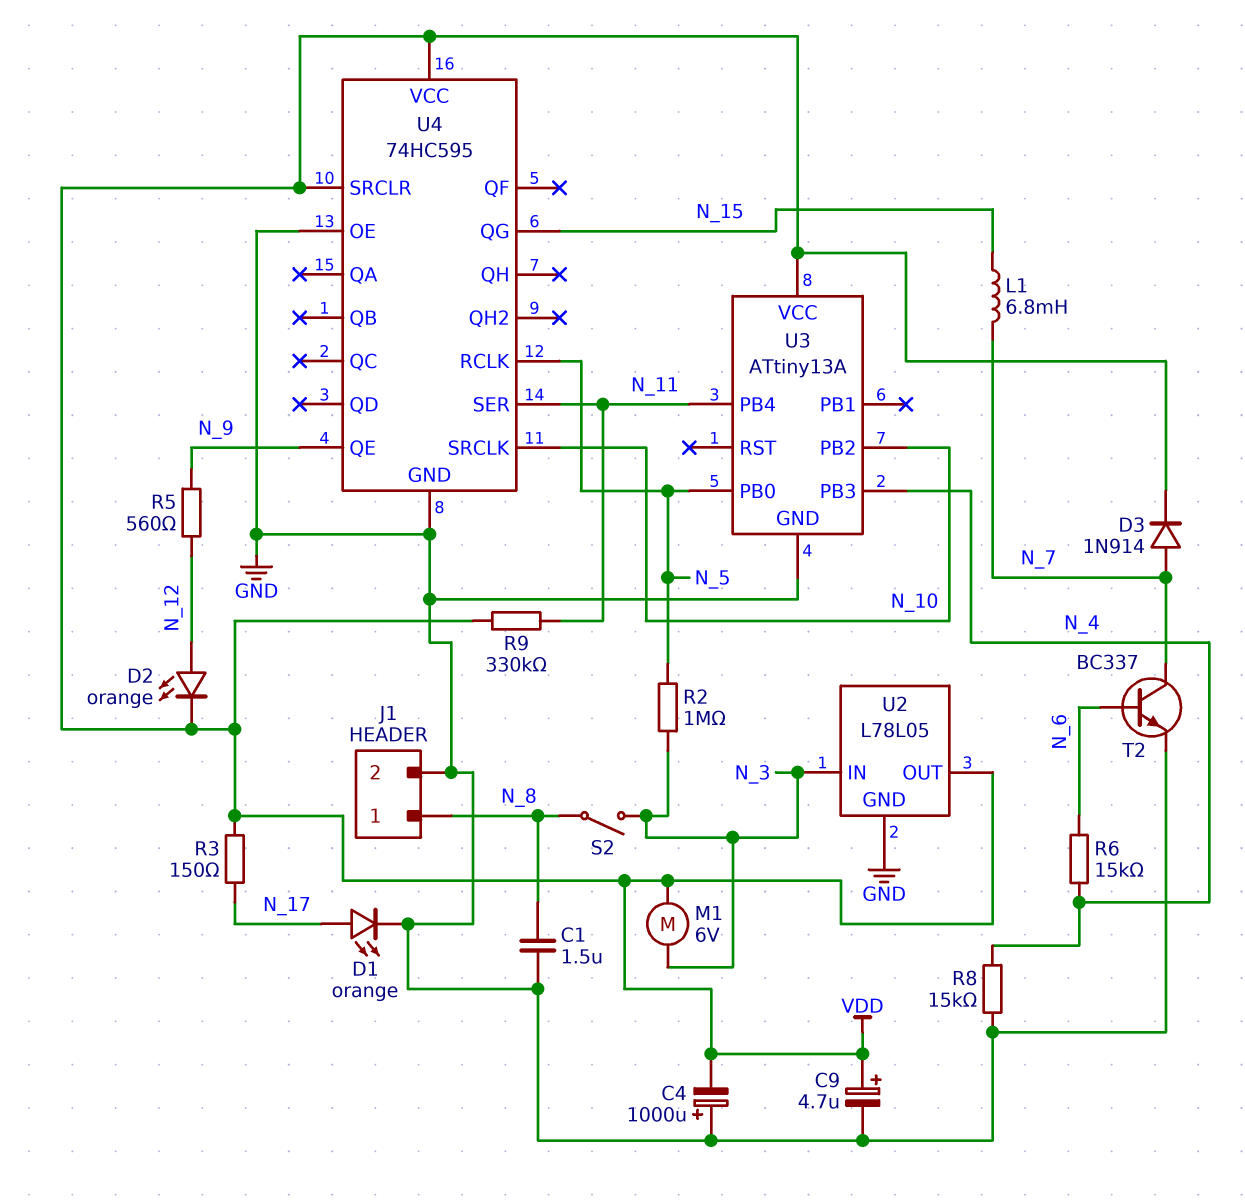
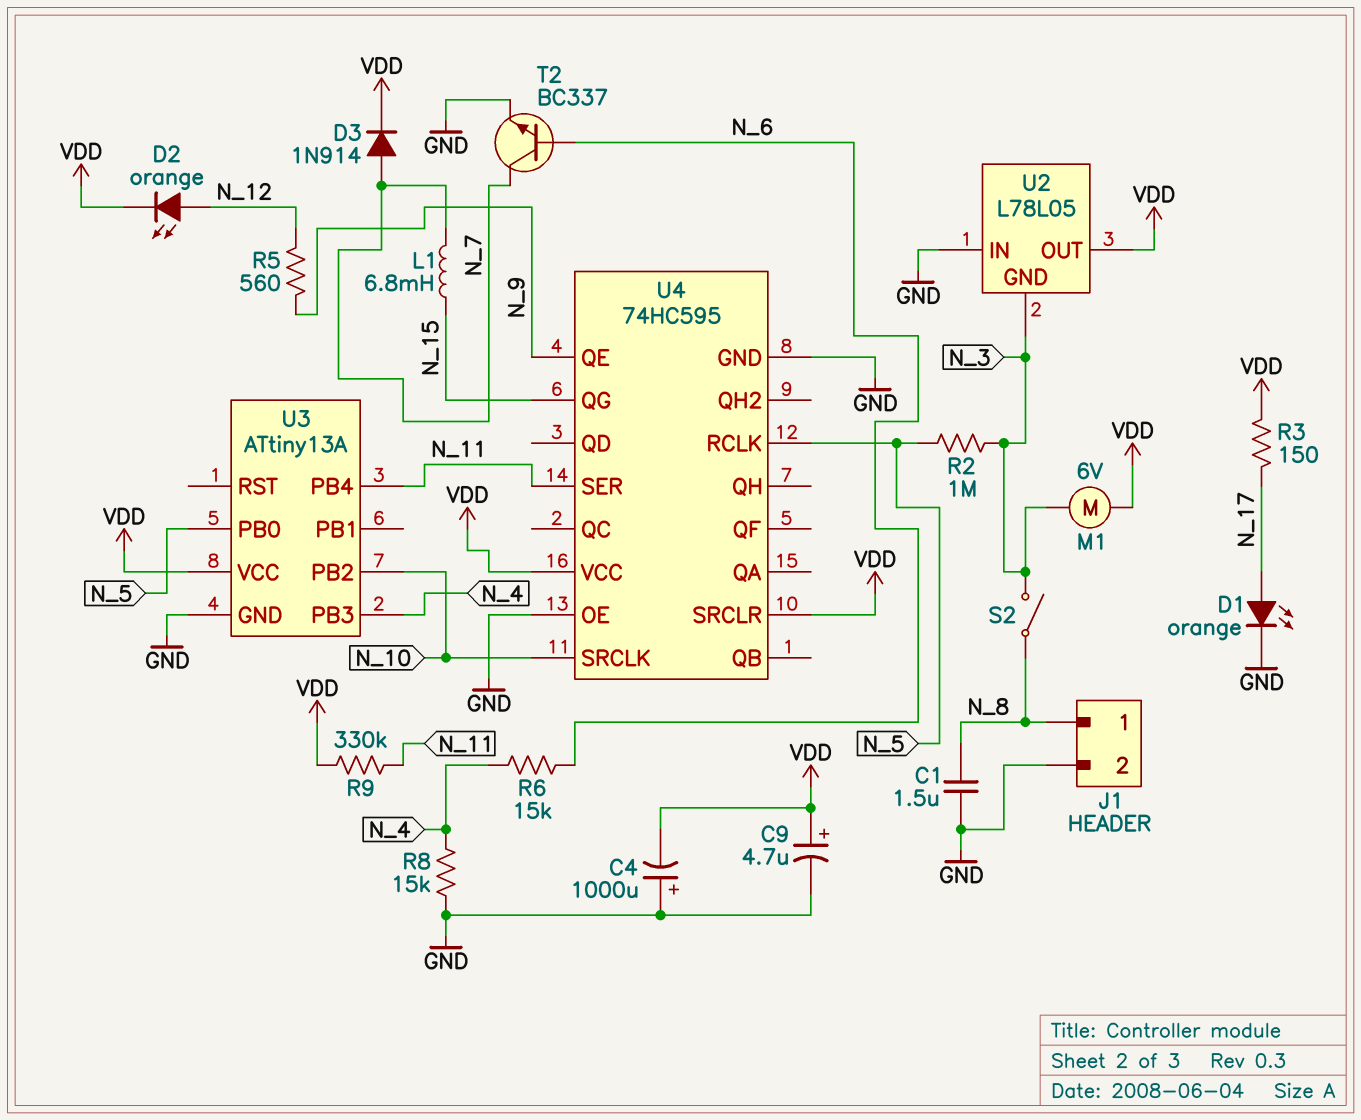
U2 pin GND: GND -> N_3
U2 pin IN: N_3 -> GND

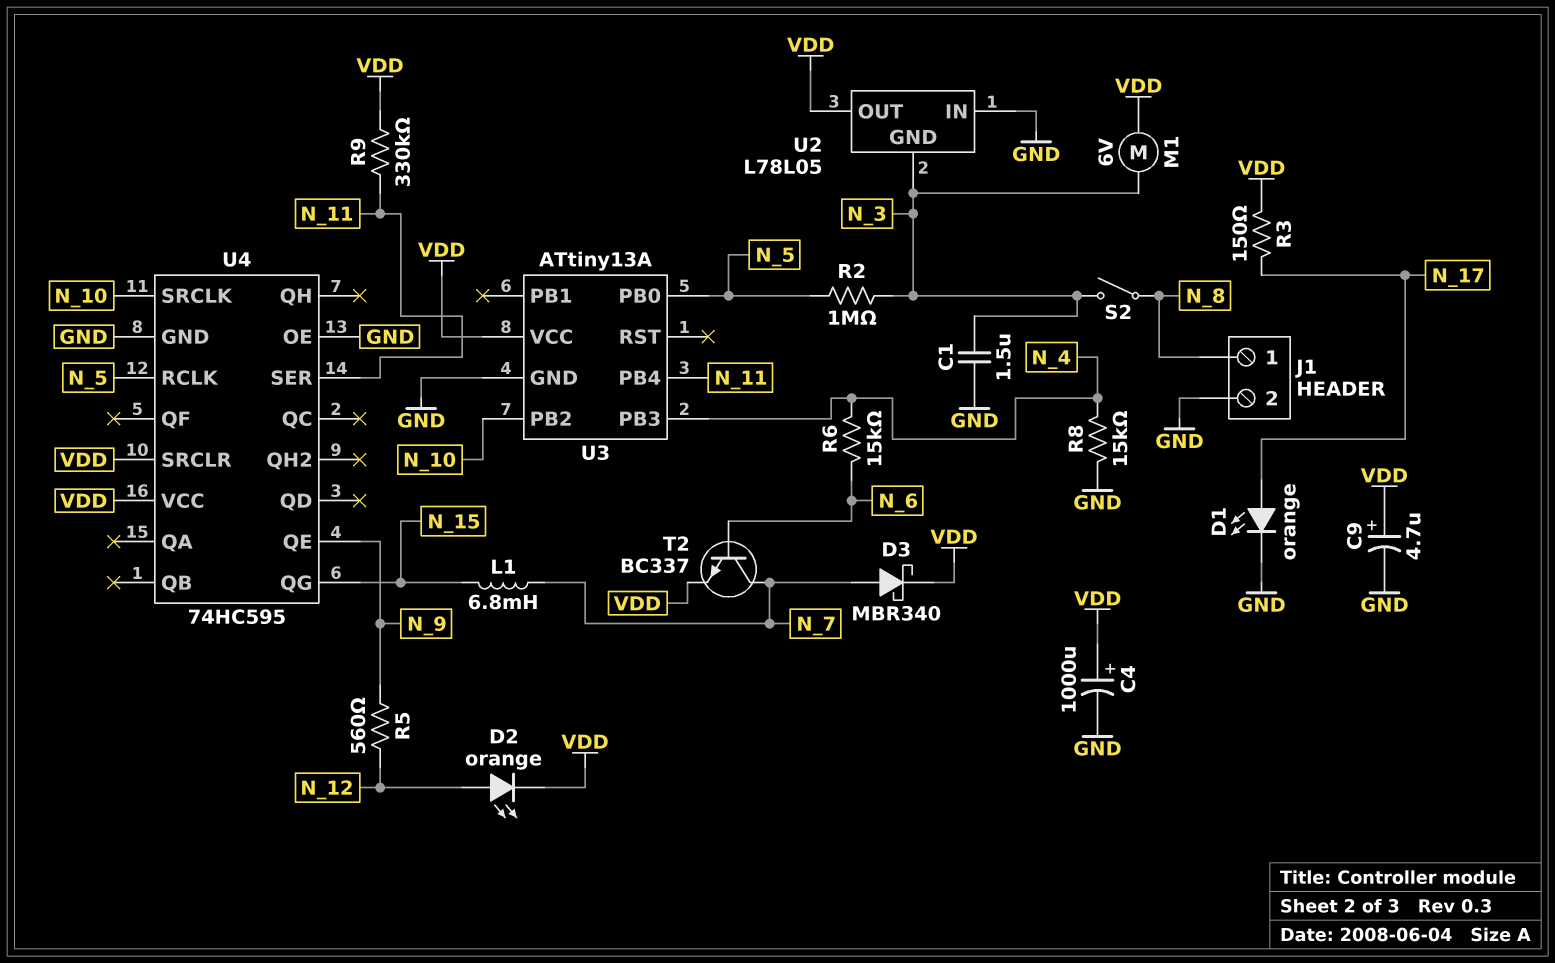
C1: 1.5uF (GND, N_8) -> 1.5uF (GND, N_3)
C4: 1000uF (plus GND, minus VDD) -> 1000uF (plus VDD, minus GND)
D3: diode 1N914 (A N_7, K VDD) -> schottky MBR340 (A N_7, K VDD)
T2: NPN BC337 (B N_6, C N_7, E GND) -> NPN BC337 (B N_6, C N_7, E VDD)

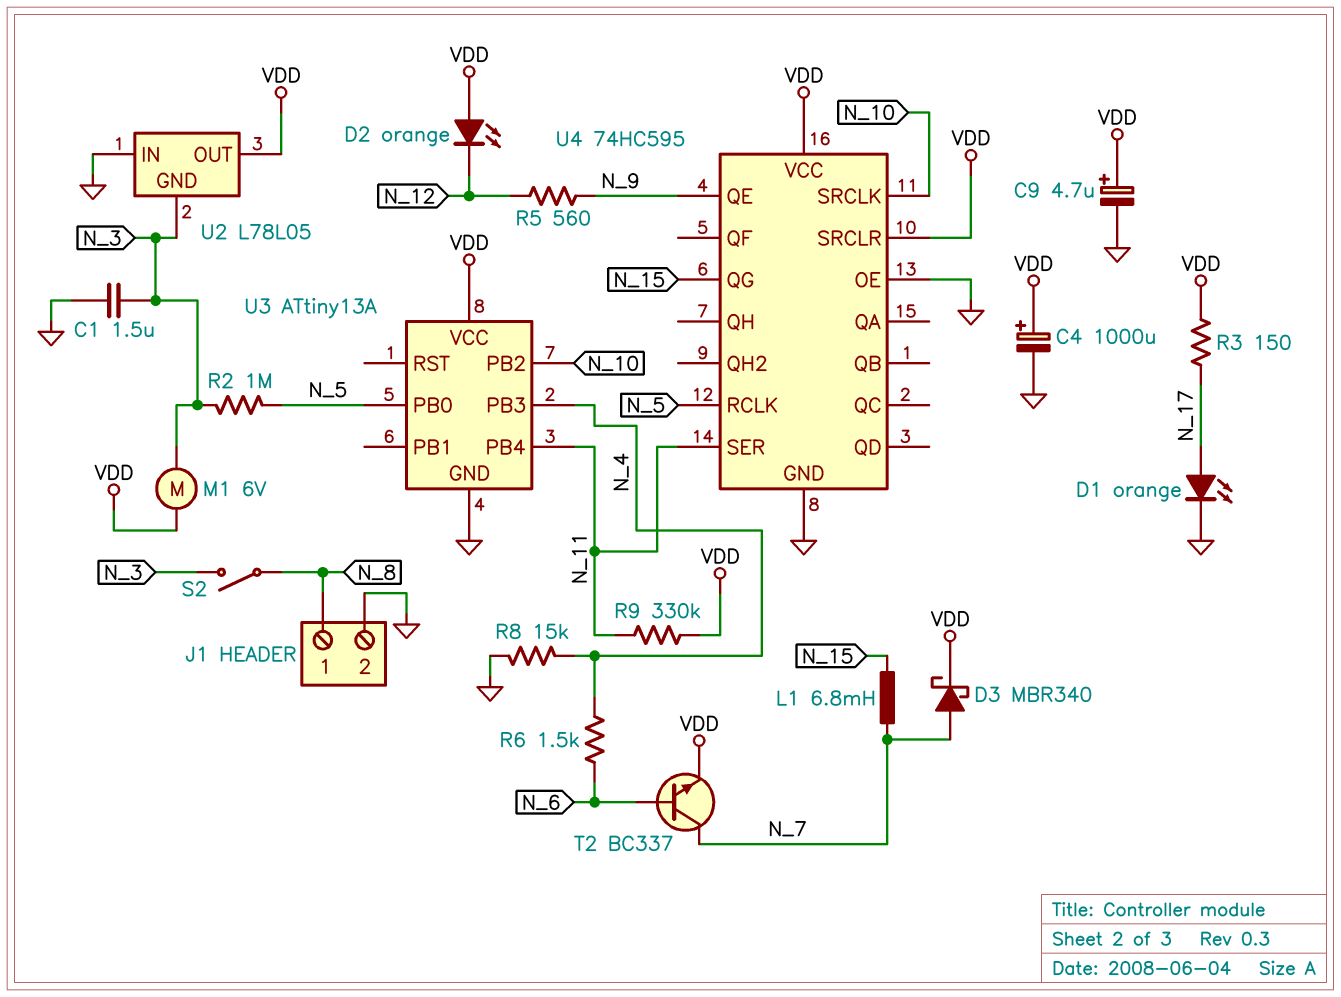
D2: LED orange (A N_12, K VDD) -> LED orange (A VDD, K N_12)
R6: 15k (N_4, N_6) -> 1.5k (N_4, N_6)

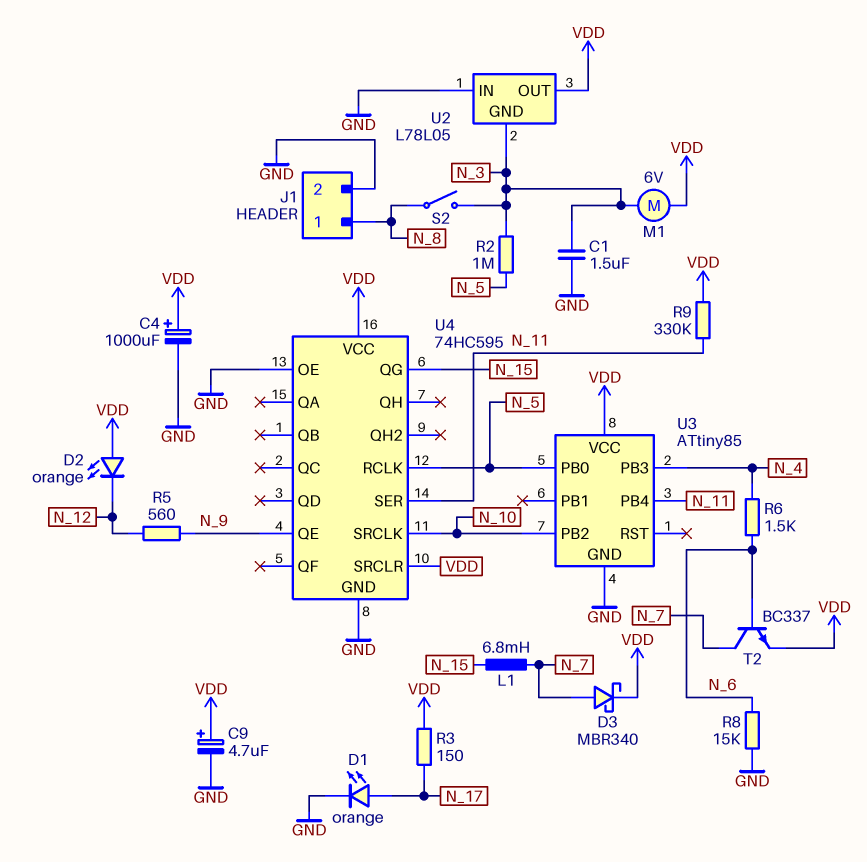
R8: 15k (GND, N_4) -> 15k (GND, N_6)
U3: ATtiny13A -> ATtiny85

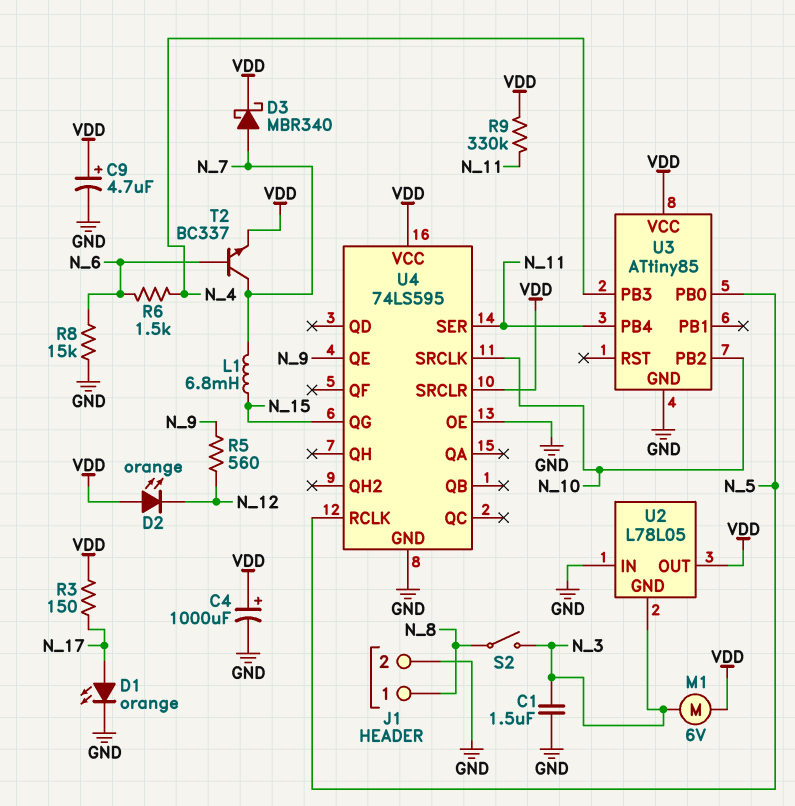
R2: 1M (N_3, N_5) -> none
U4: 74HC595 -> 74LS595

